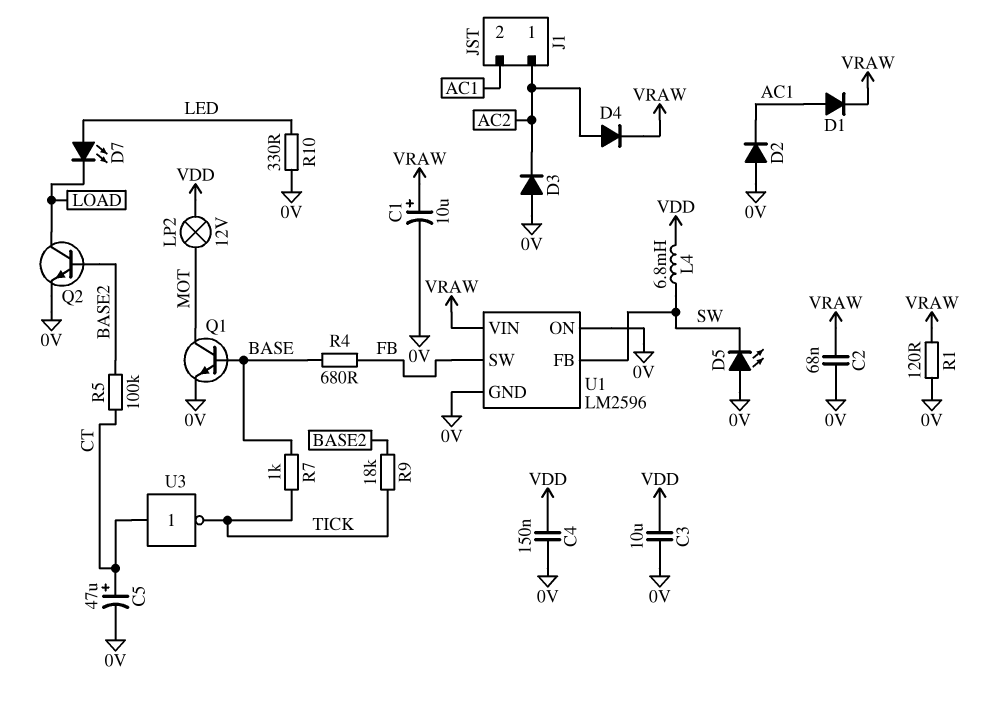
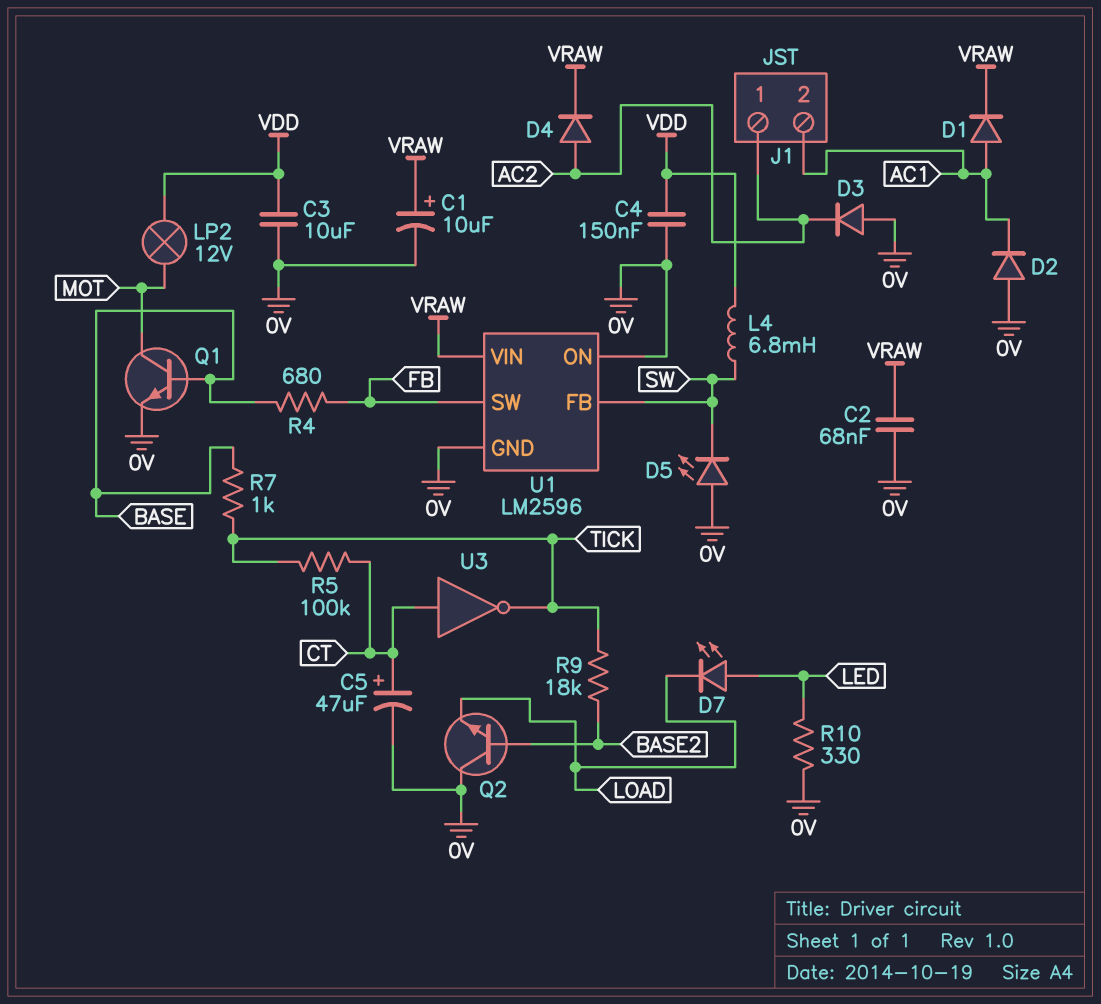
Q2: NPN (B BASE2, C LOAD, E 0V) -> NPN (B BASE2, C 0V, E LOAD)
R1: 120 (0V, VRAW) -> none
R5: 100k (BASE2, CT) -> 100k (CT, TICK)

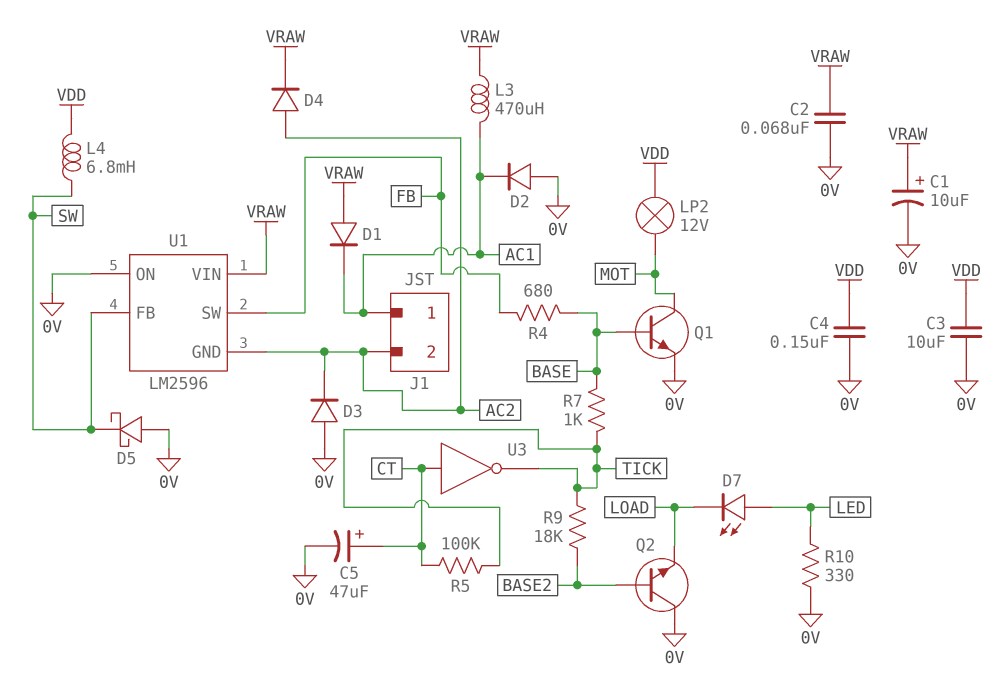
D1: diode (A AC1, K VRAW) -> diode (A VRAW, K AC1)
D5: LED (A 0V, K SW) -> schottky (A 0V, K SW)
J1 pin 1: AC2 -> AC1
J1 pin 2: AC1 -> AC2
L3: none -> 470uH (AC1, VRAW)
U1 pin GND: 0V -> AC2

